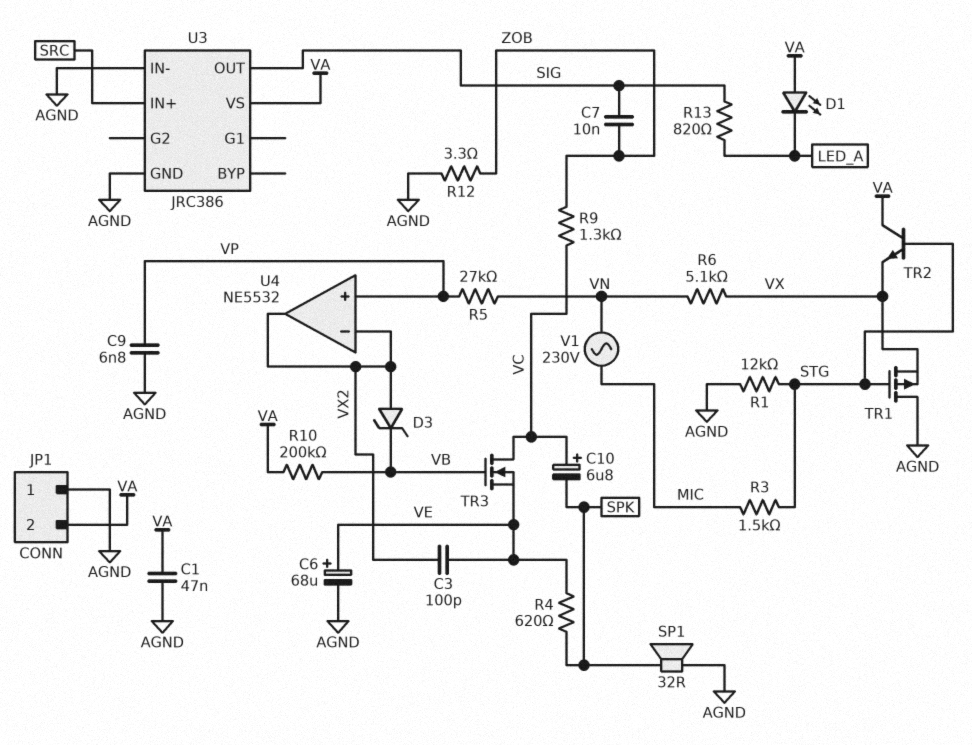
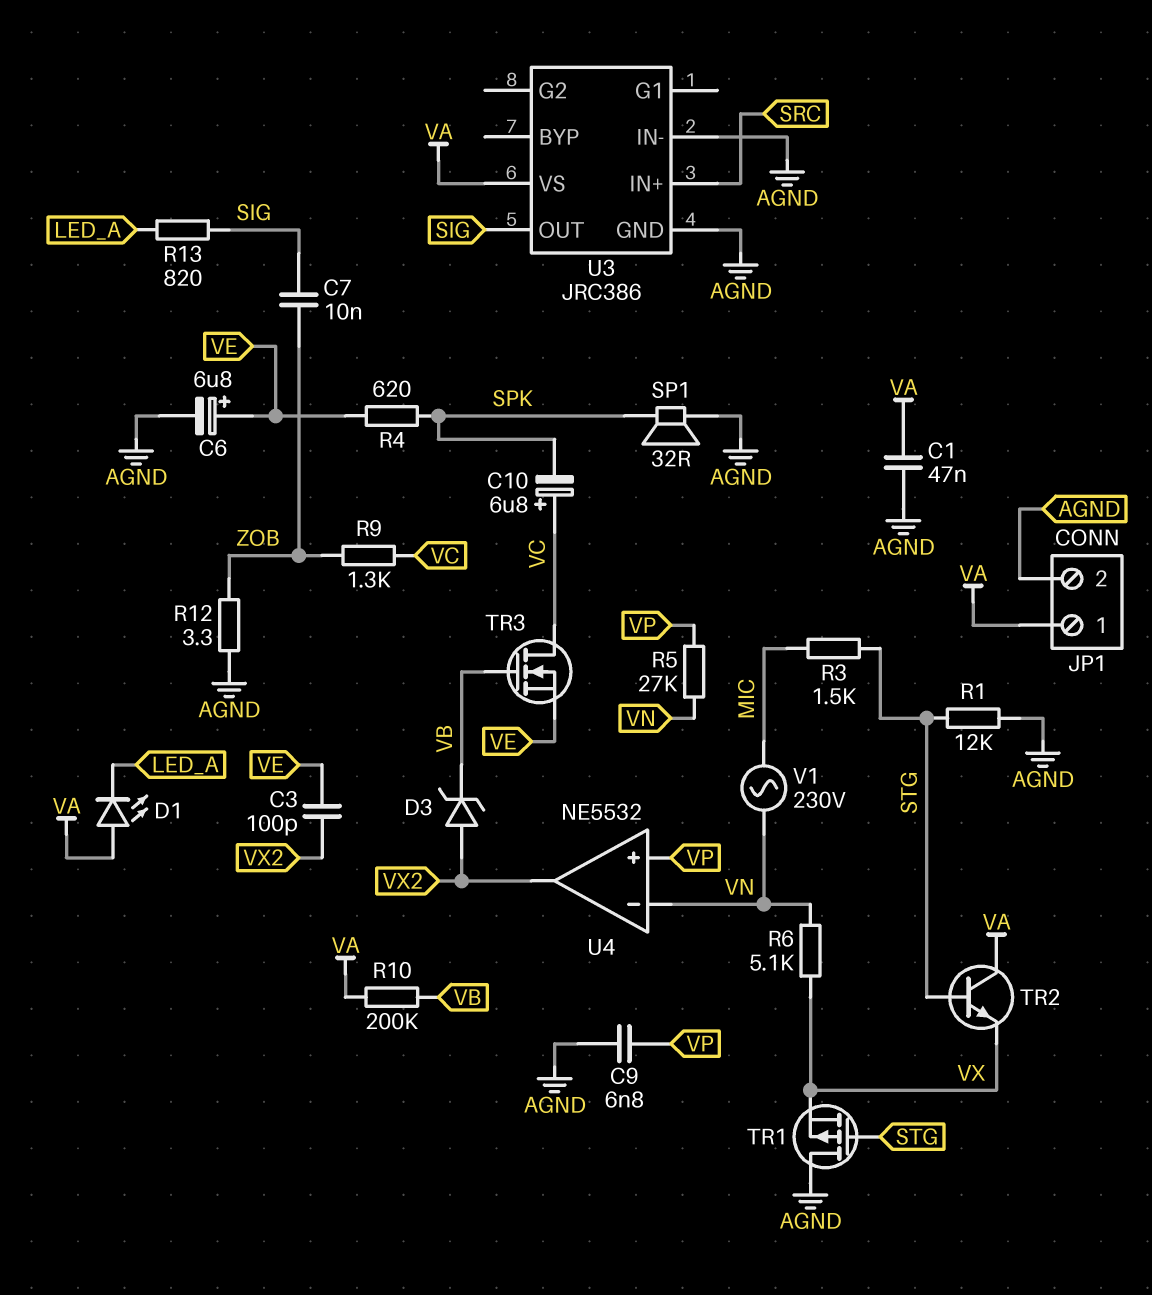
C6: 68uF (plus VE, minus AGND) -> 6.8uF (plus VE, minus AGND)
JP1 pin 1: AGND -> VA
JP1 pin 2: VA -> AGND
U4 pin in-: VX2 -> VN

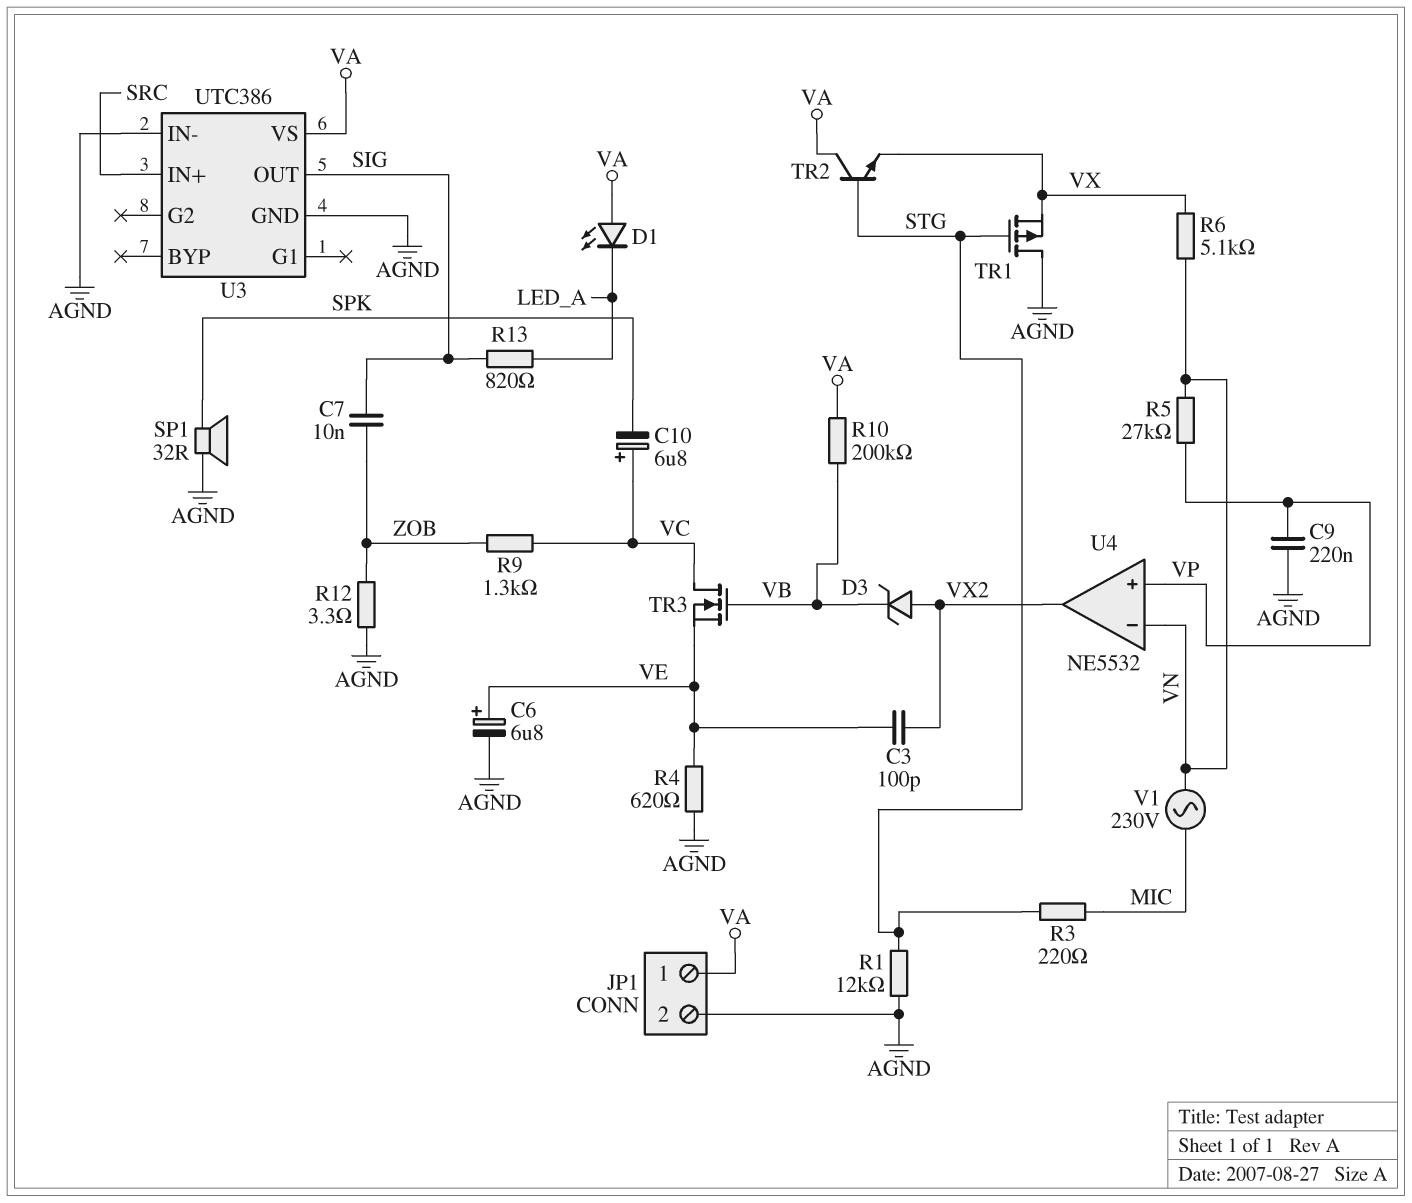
C1: 47nF (AGND, VA) -> none
C9: 6.8nF (AGND, VP) -> 220nF (AGND, VP)
R3: 1.5k (MIC, STG) -> 220 (MIC, STG)
R4: 620 (SPK, VE) -> 620 (AGND, VE)
U3: JRC386 -> UTC386

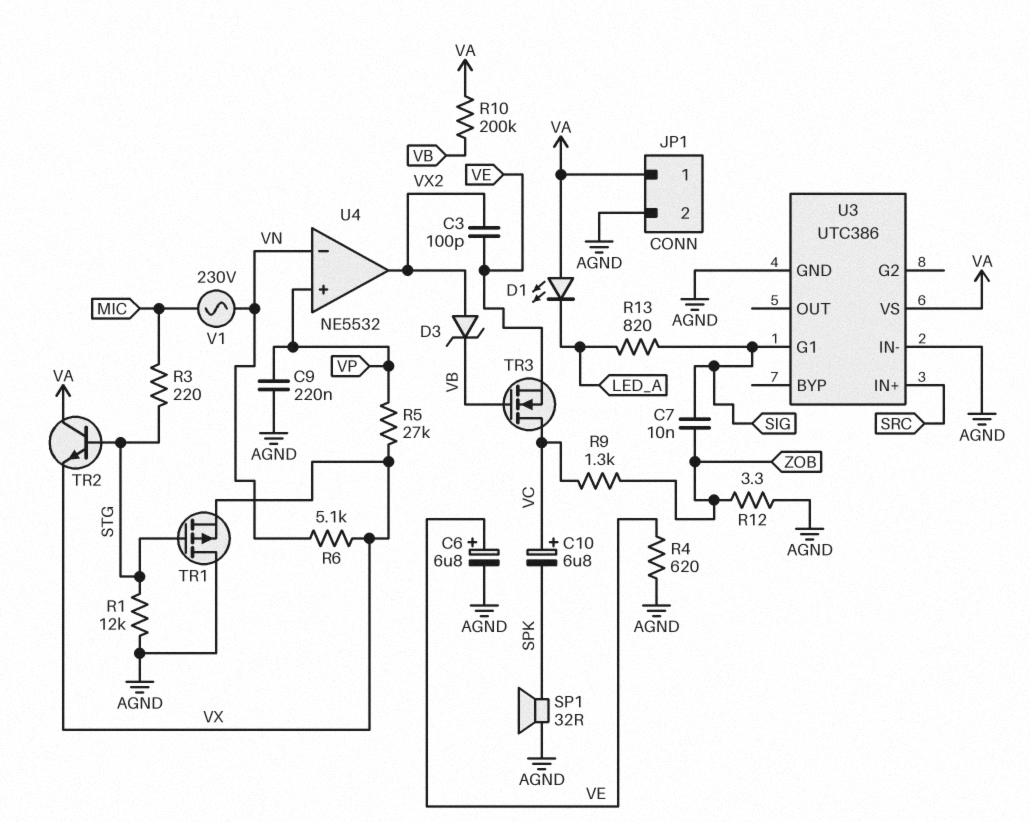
R5: 27k (VN, VP) -> 27k (VP, VX)
U3 pin G1: none -> SIG
U3 pin OUT: SIG -> none

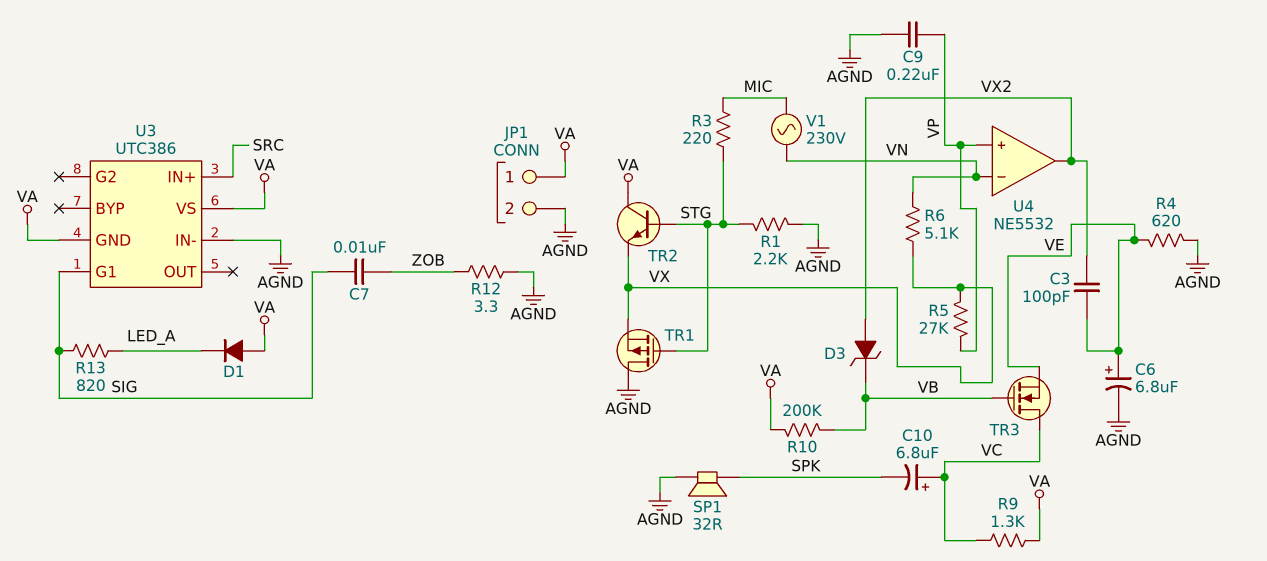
D1: LED (A VA, K LED_A) -> diode (A VA, K LED_A)
R1: 12k (AGND, STG) -> 2.2k (AGND, STG)
R9: 1.3k (VC, ZOB) -> 1.3k (VA, VC)
U3 pin GND: AGND -> VA

